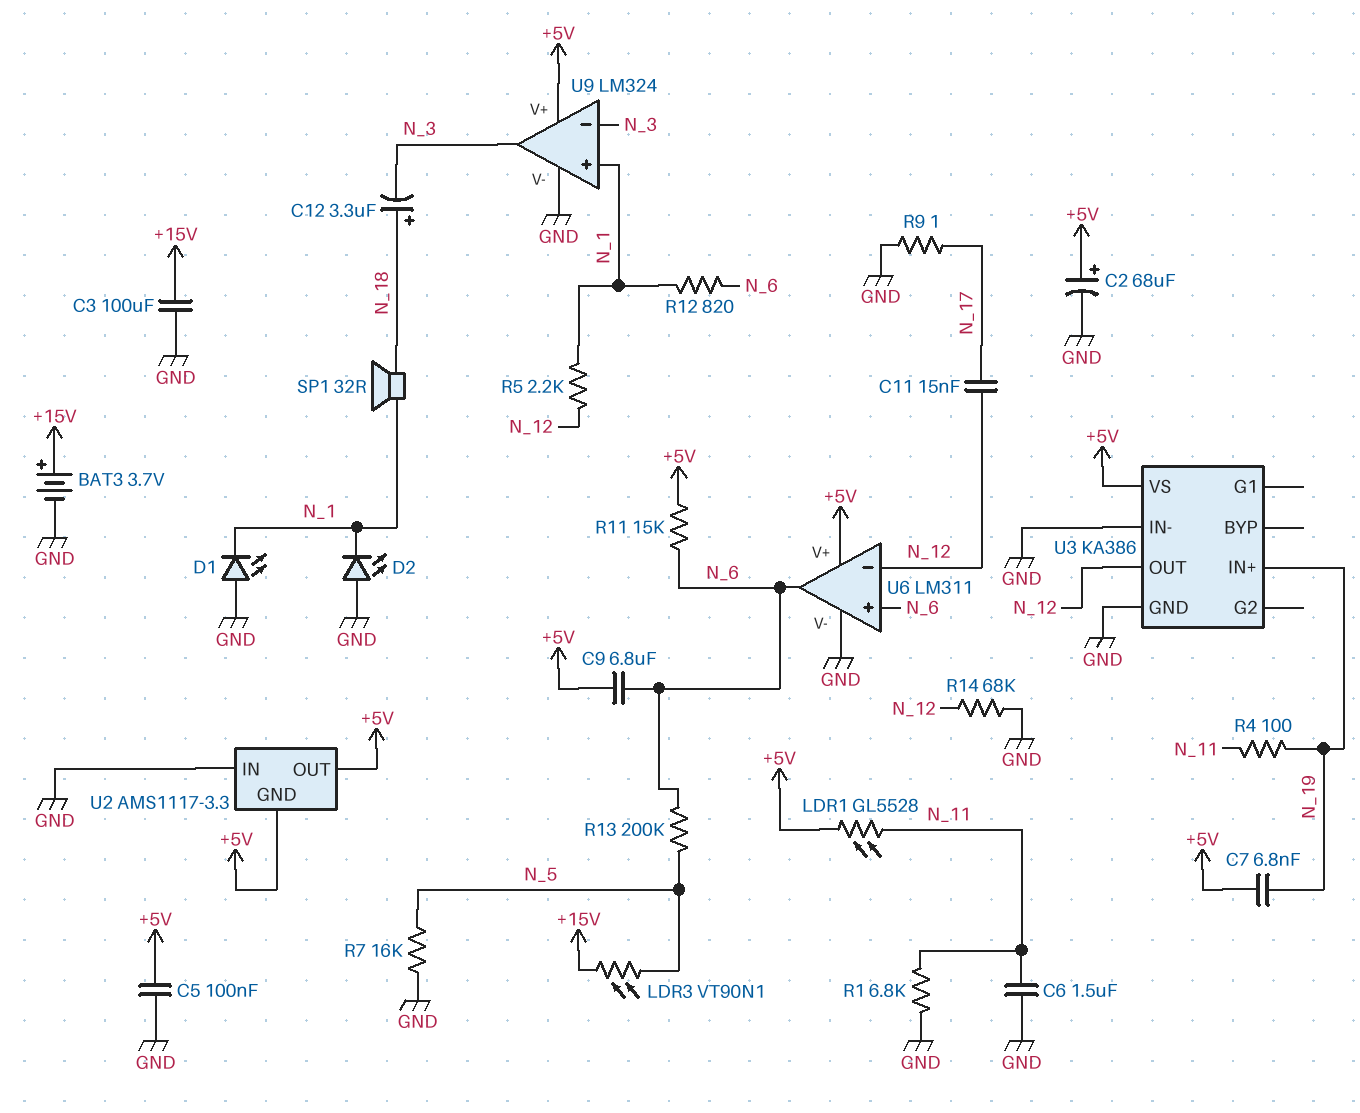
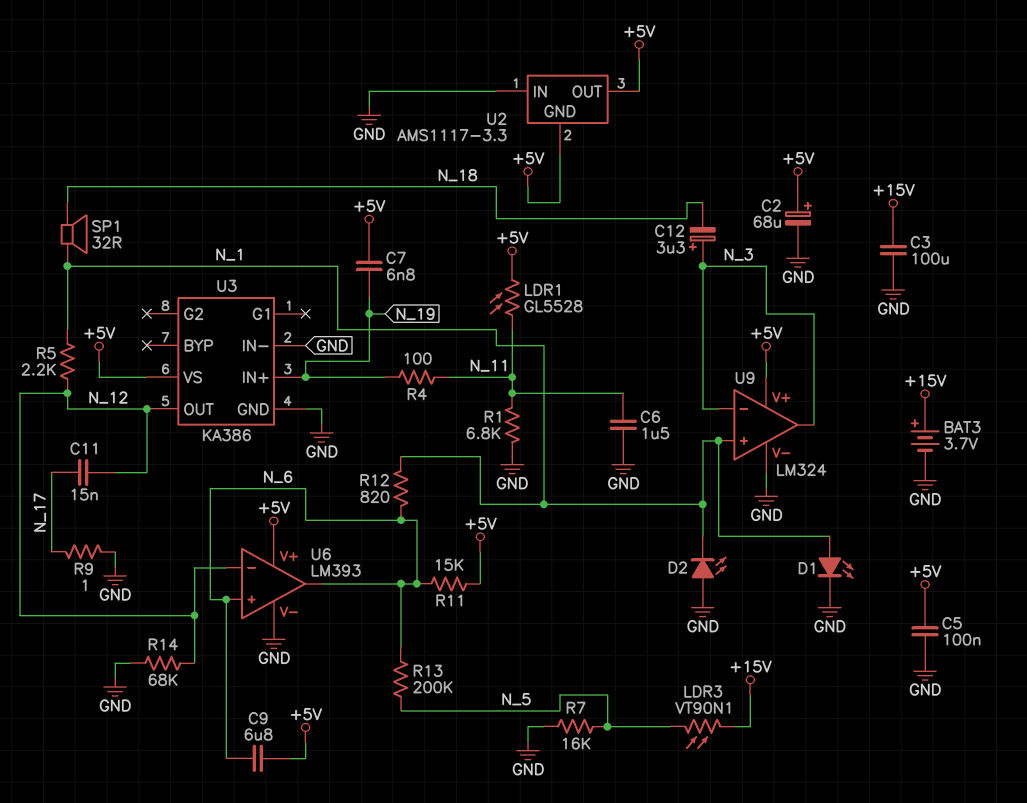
C12: 3.3uF (plus N_18, minus N_3) -> 3.3uF (plus N_3, minus N_18)
D1: LED (A GND, K N_1) -> LED (A N_1, K GND)
U6: LM311 -> LM393

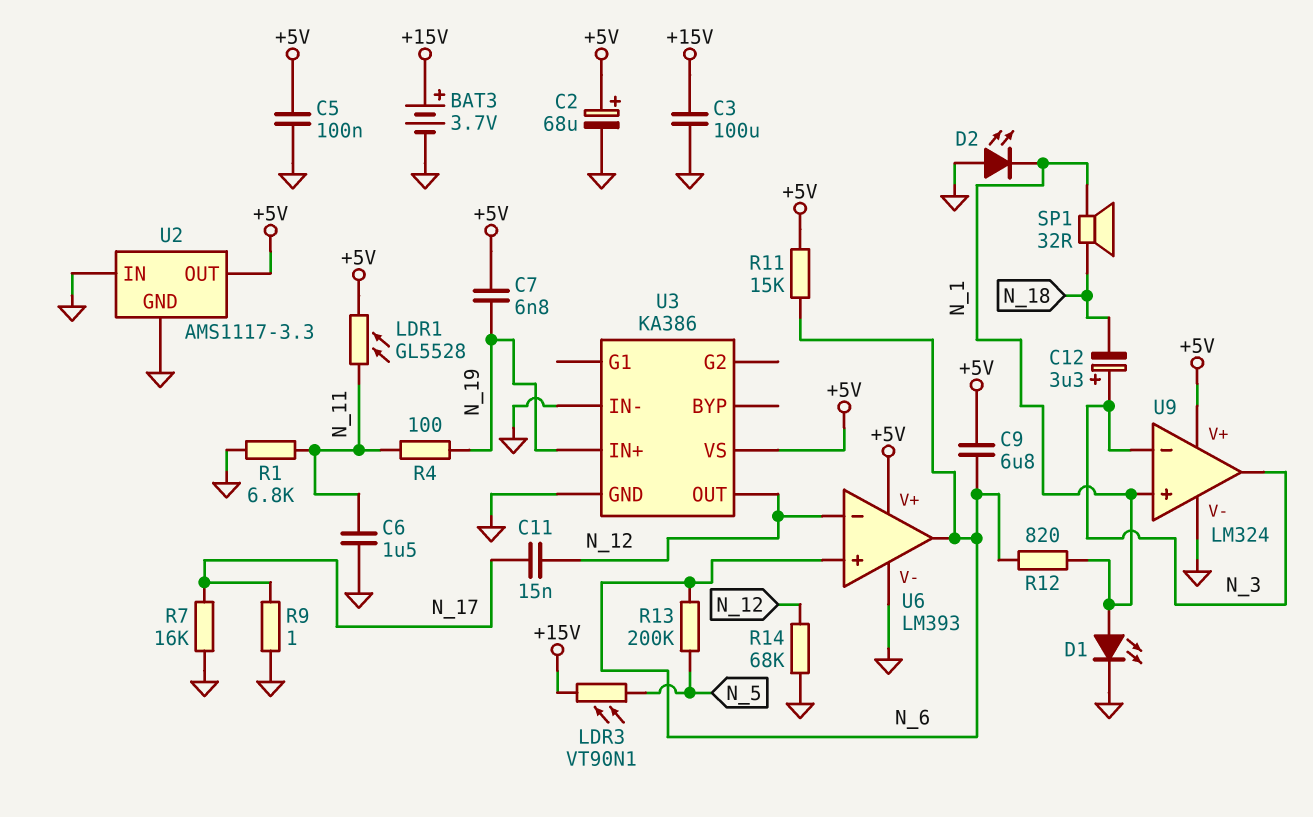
R5: 2.2k (N_1, N_12) -> none
R7: 16k (GND, N_5) -> 16k (GND, N_17)
U2 pin GND: +5V -> GND

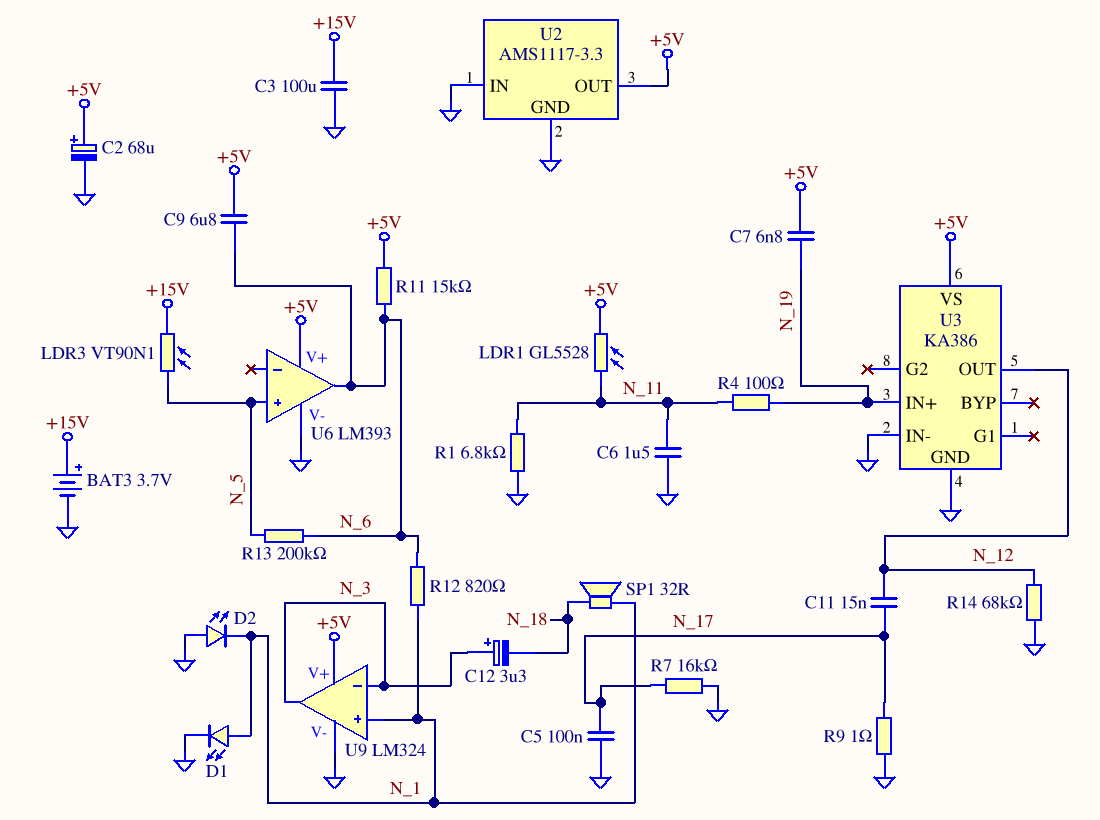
C5: 100nF (+5V, GND) -> 100nF (GND, N_17)
U6 pin in+: N_6 -> N_5
U6 pin in-: N_12 -> none

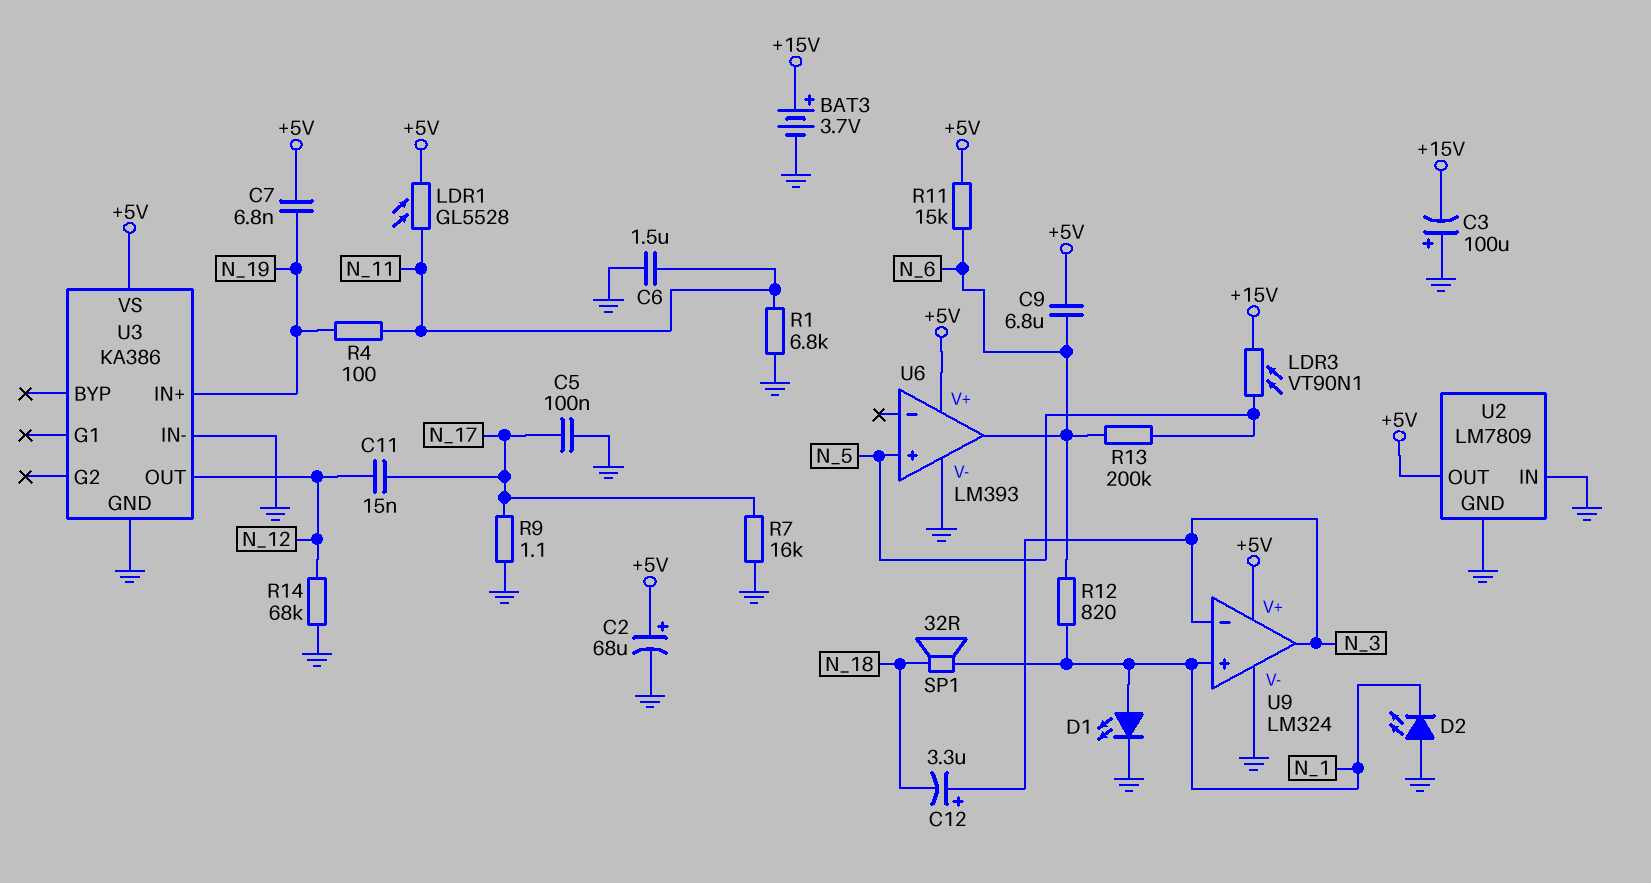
C3: 100uF (+15V, GND) -> 100uF (plus GND, minus +15V)
R9: 1 (GND, N_17) -> 1.1 (GND, N_17)
U2: AMS1117-3.3 -> LM7809

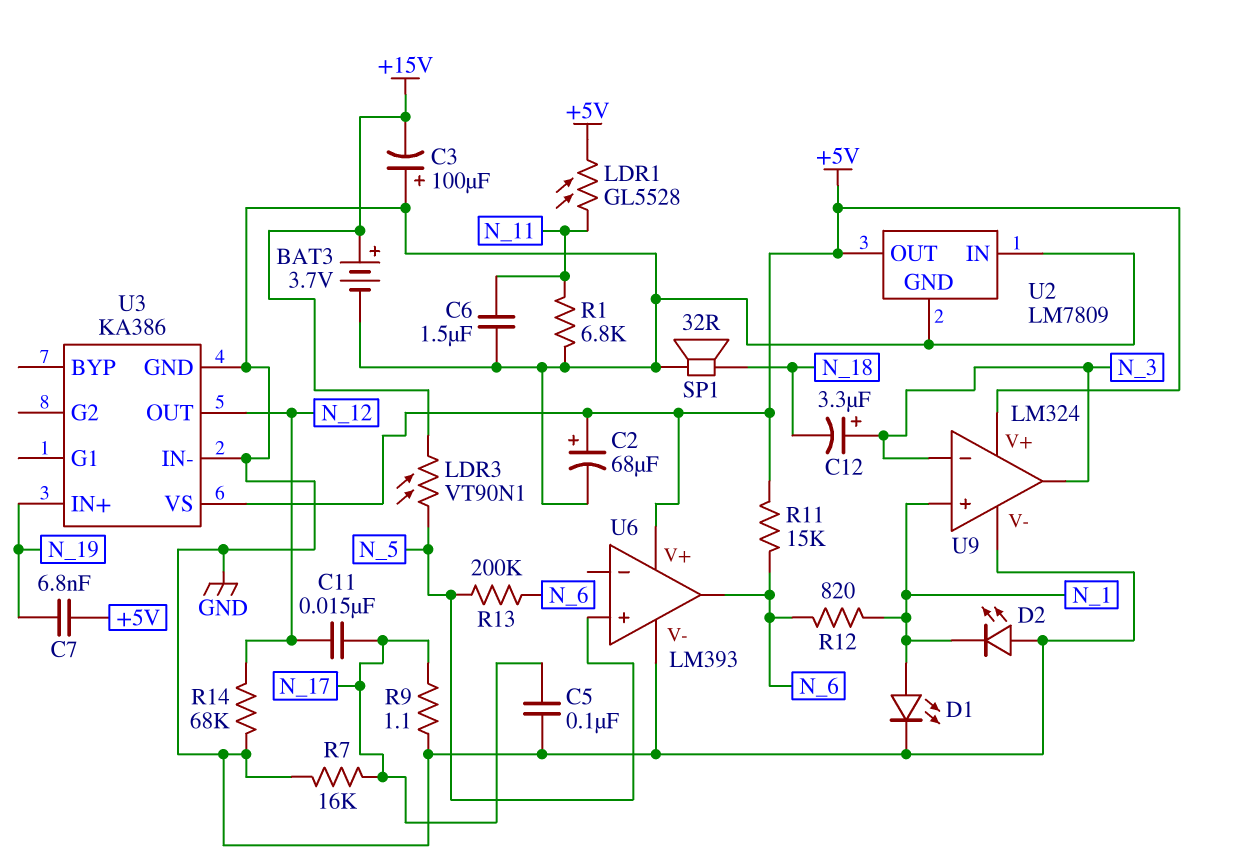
C9: 6.8uF (+5V, N_6) -> none
R4: 100 (N_11, N_19) -> none
SP1: speaker 32R (N_1, N_18) -> speaker 32R (GND, N_18)

